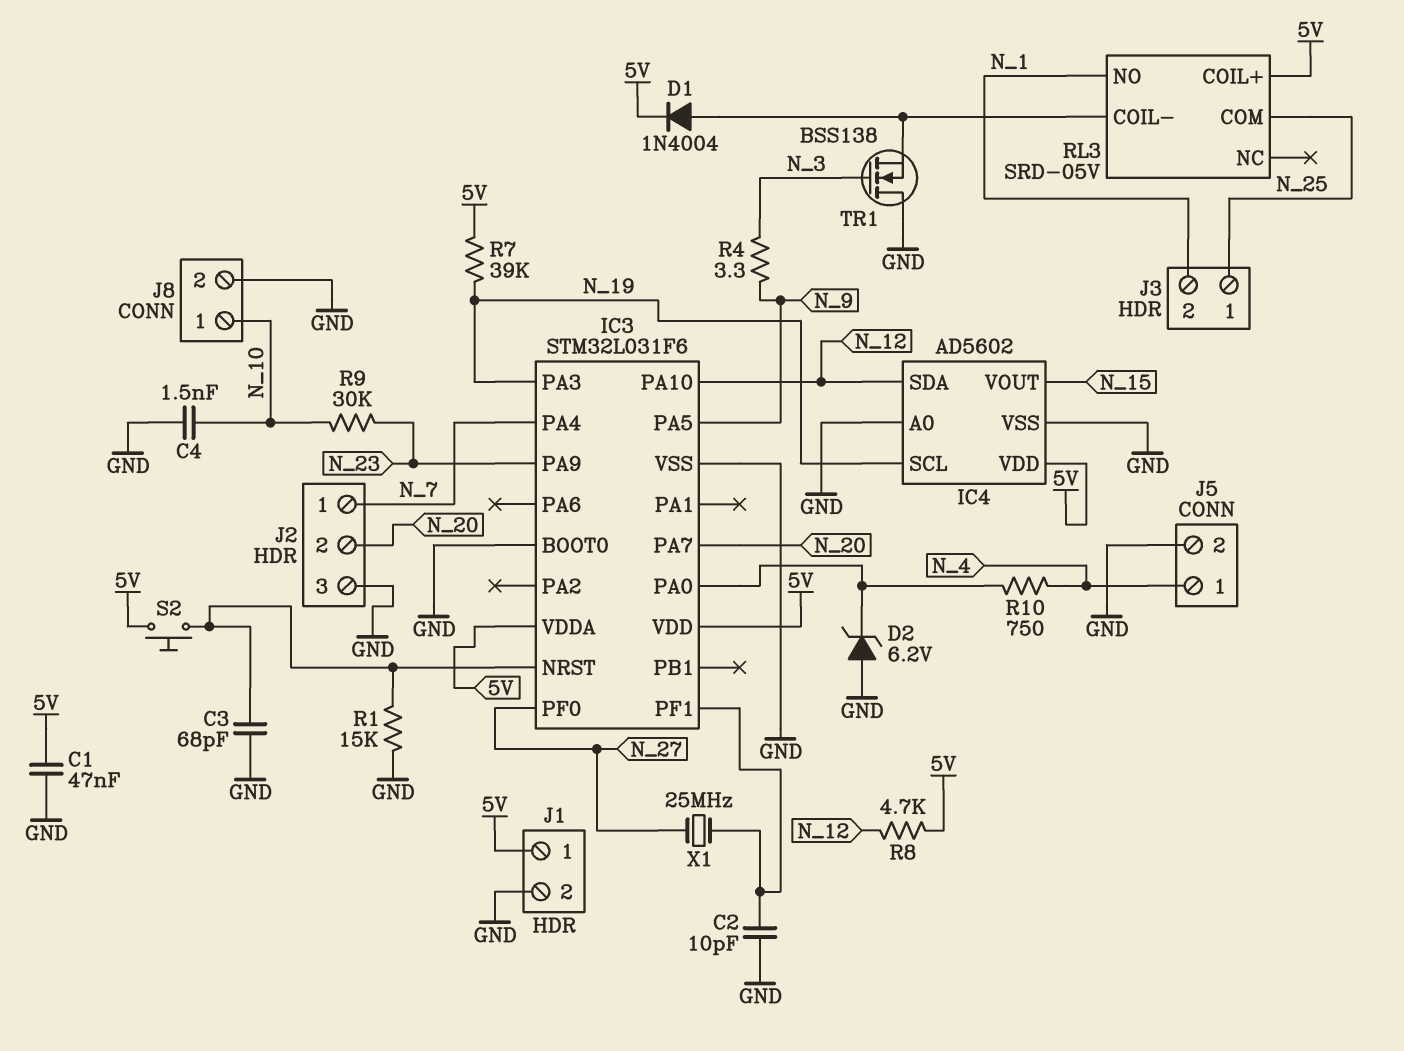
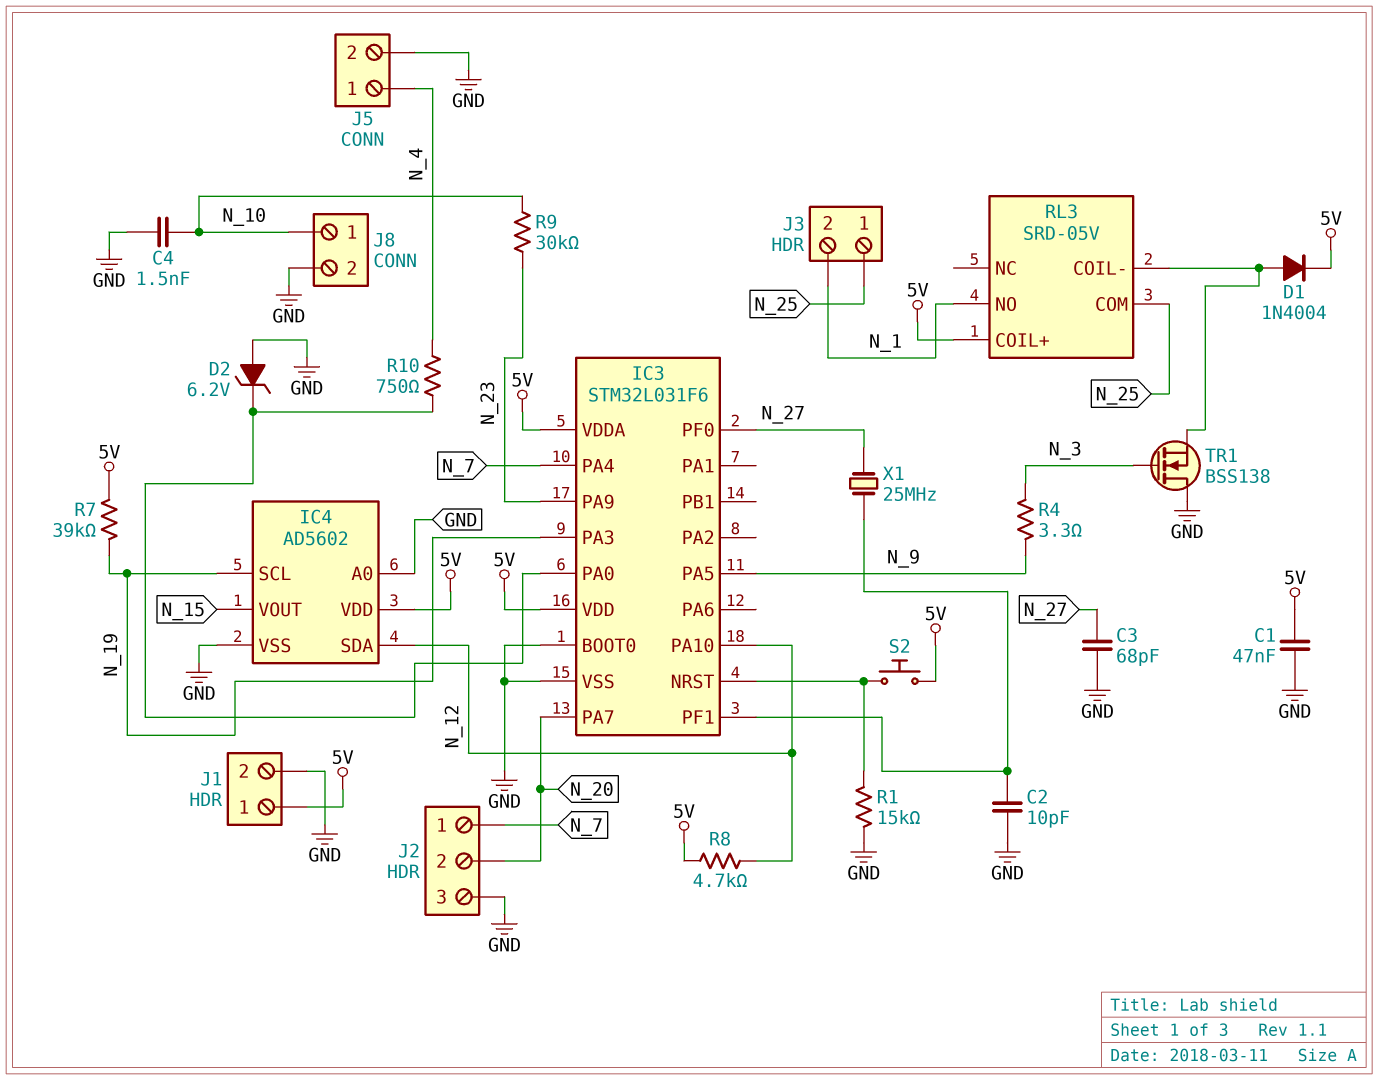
C3: 68pF (GND, IC3/NRST) -> 68pF (GND, N_27)

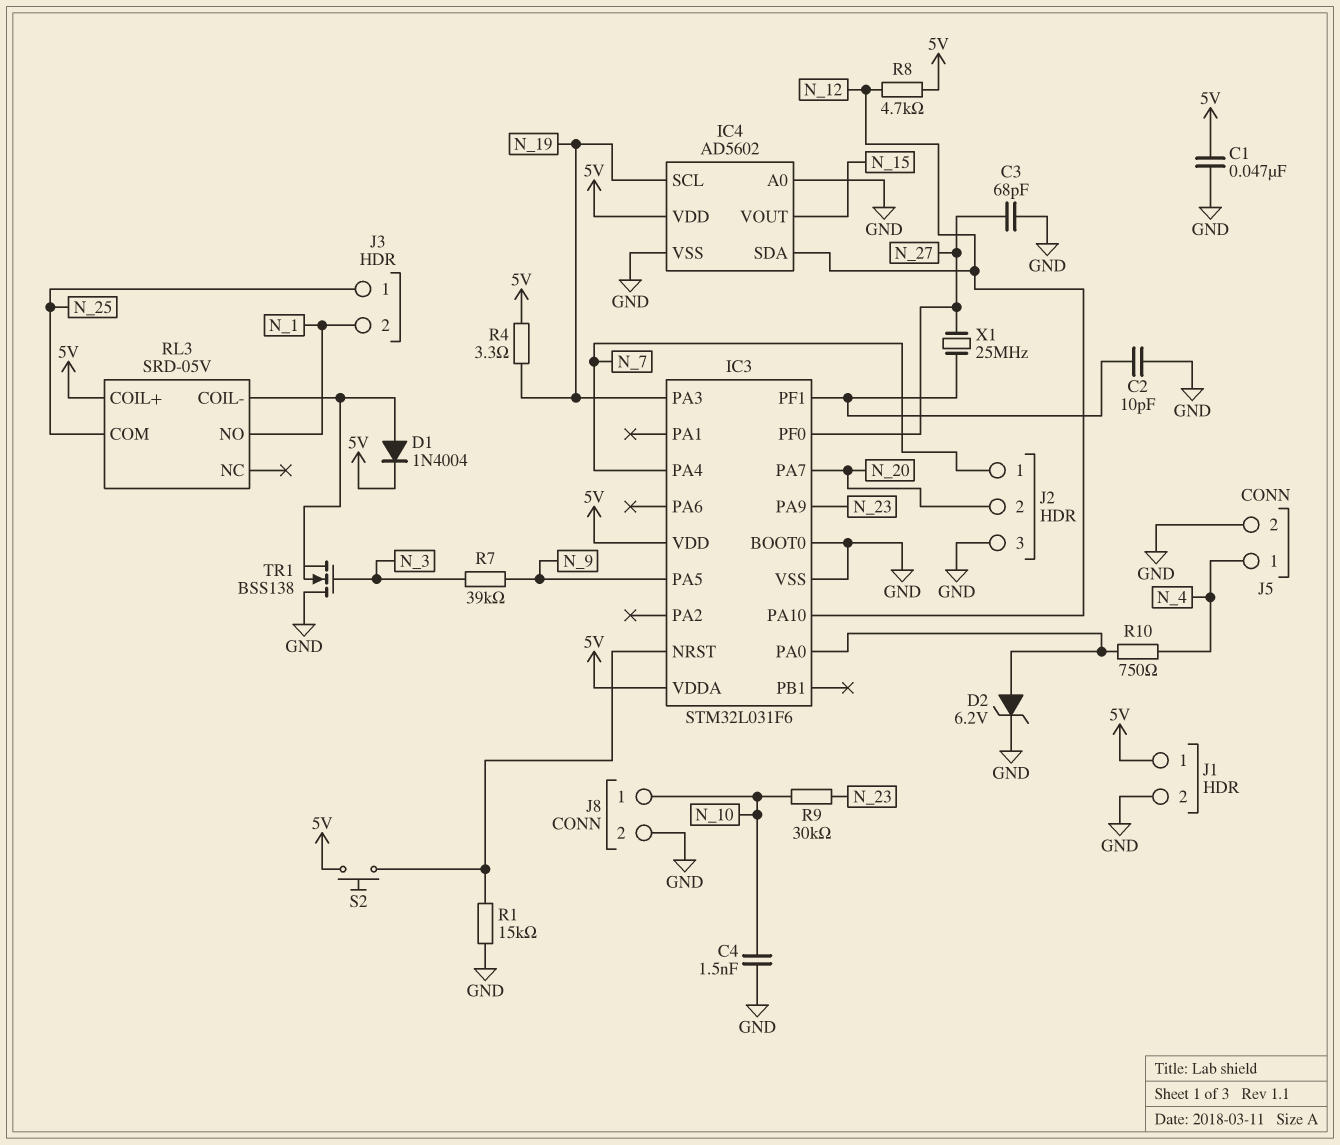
D2: zener 6.2V (A GND, K IC3/PA0) -> zener 6.2V (A IC3/PA0, K GND)
R4: 3.3 (N_3, N_9) -> 3.3 (5V, N_19)
R7: 39k (5V, N_19) -> 39k (N_3, N_9)

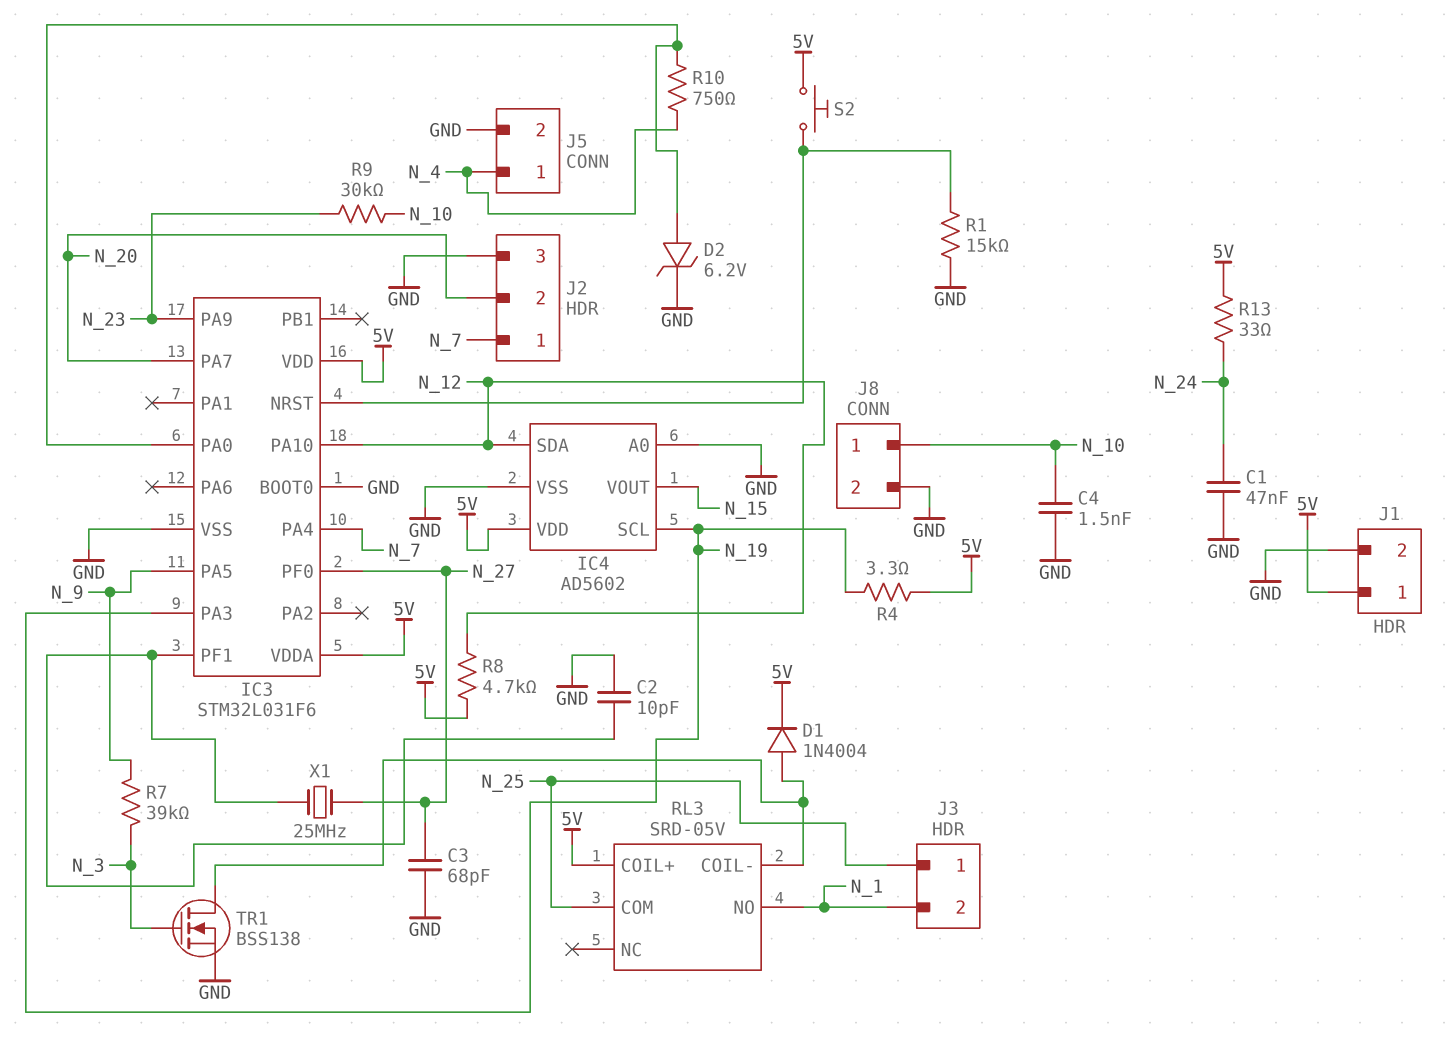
C1: 47nF (5V, GND) -> 47nF (GND, N_24)
R13: none -> 33 (5V, N_24)
TR1: NMOS BSS138 (G N_3, D GND, S RL3/COIL-) -> NMOS BSS138 (G N_3, D RL3/COIL-, S GND)

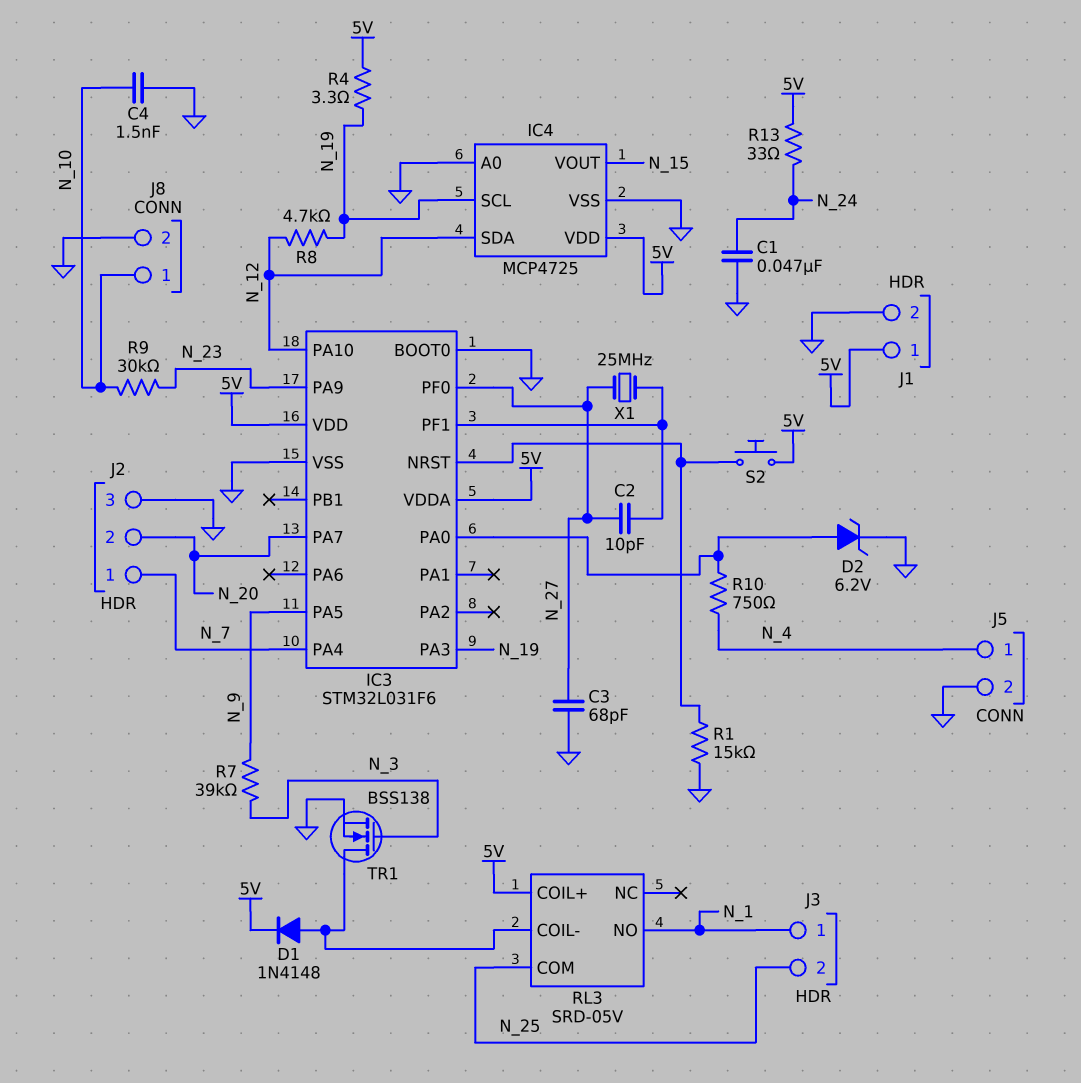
C2: 10pF (GND, IC3/PF1) -> 10pF (IC3/PF1, N_27)
D1: diode 1N4004 (A RL3/COIL-, K 5V) -> diode 1N4148 (A RL3/COIL-, K 5V)
IC4: AD5602 -> MCP4725
J3 pin 1: N_25 -> N_1
J3 pin 2: N_1 -> N_25
R8: 4.7k (5V, N_12) -> 4.7k (N_12, N_19)

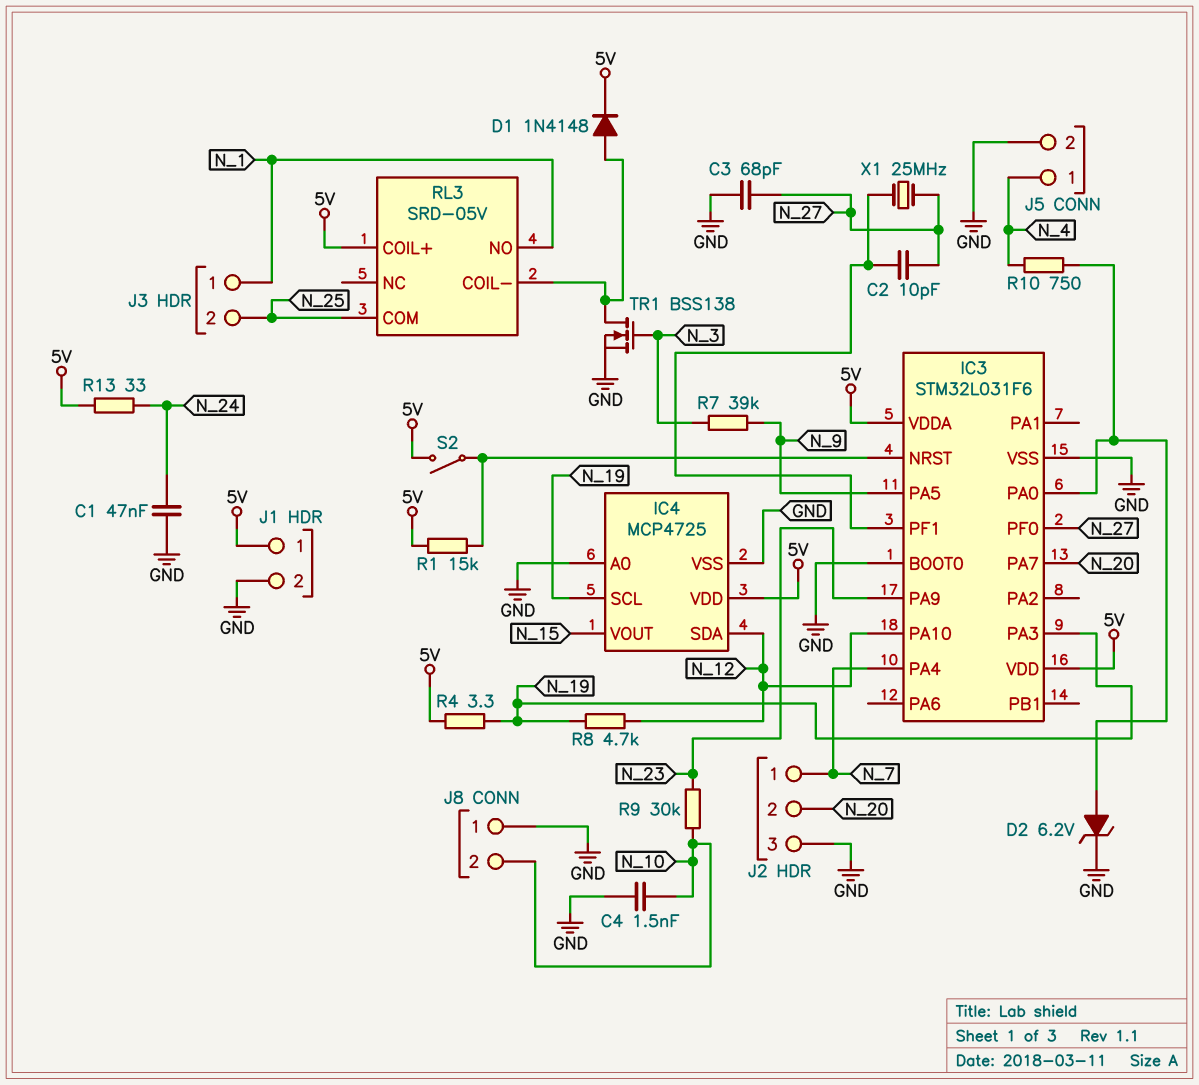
J8 pin 1: N_10 -> GND
J8 pin 2: GND -> N_10
R1: 15k (GND, IC3/NRST) -> 15k (5V, IC3/NRST)
S2: button (5V, IC3/NRST) -> switch (5V, IC3/NRST)

